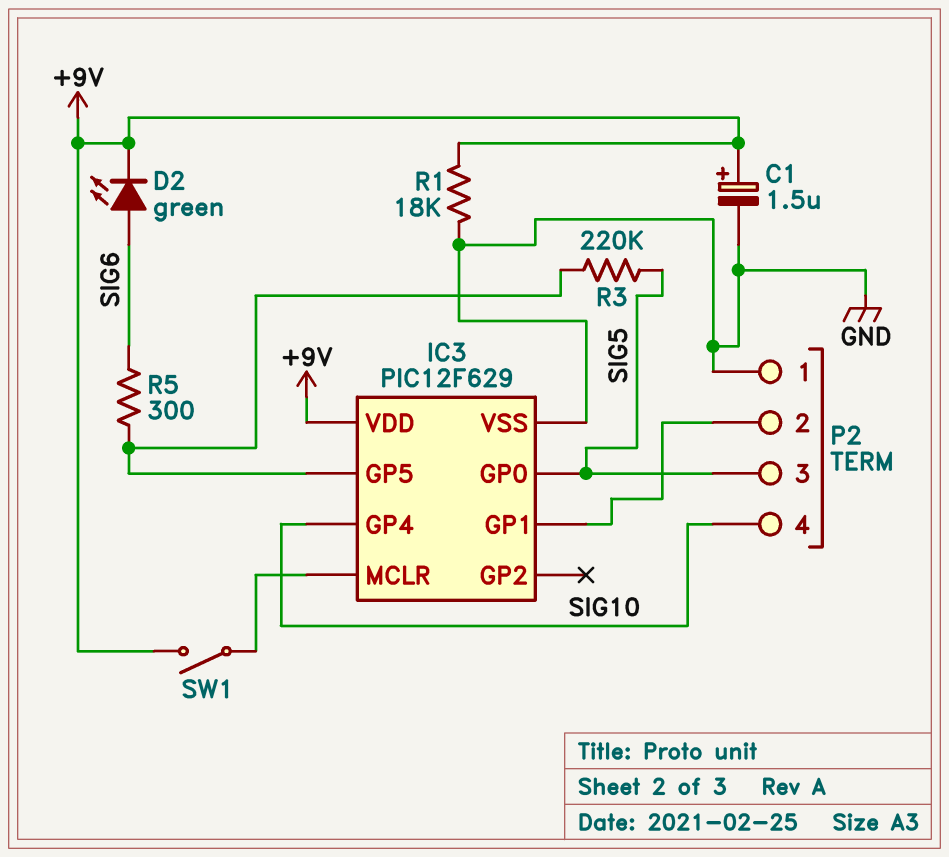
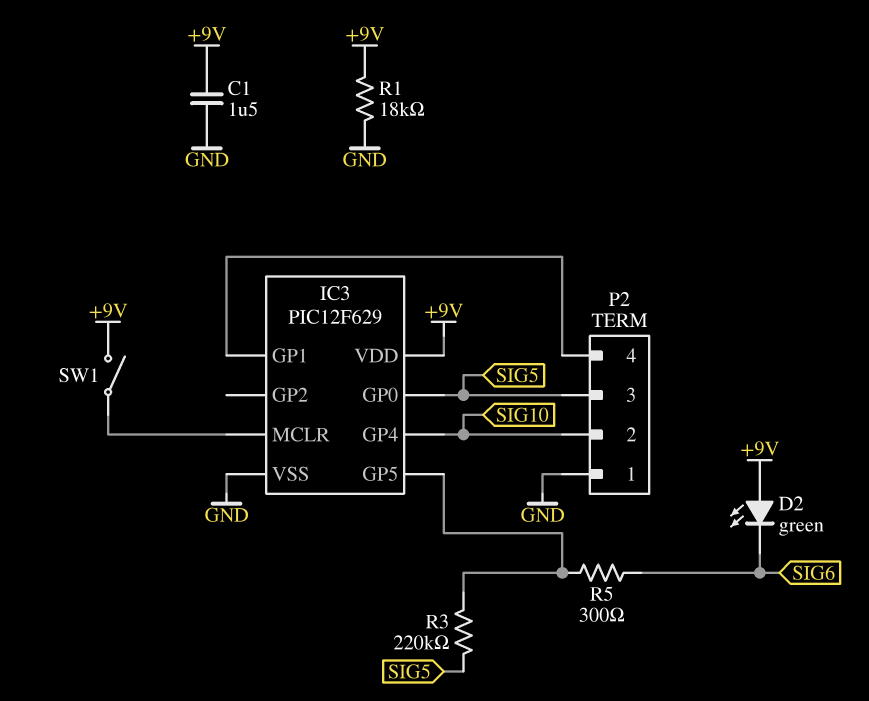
C1: 1.5uF (plus +9V, minus GND) -> 1.5uF (+9V, GND)
D2: LED green (A SIG6, K +9V) -> LED green (A +9V, K SIG6)
P2 pin 2: IC3/GP1 -> SIG10
P2 pin 4: SIG10 -> IC3/GP1

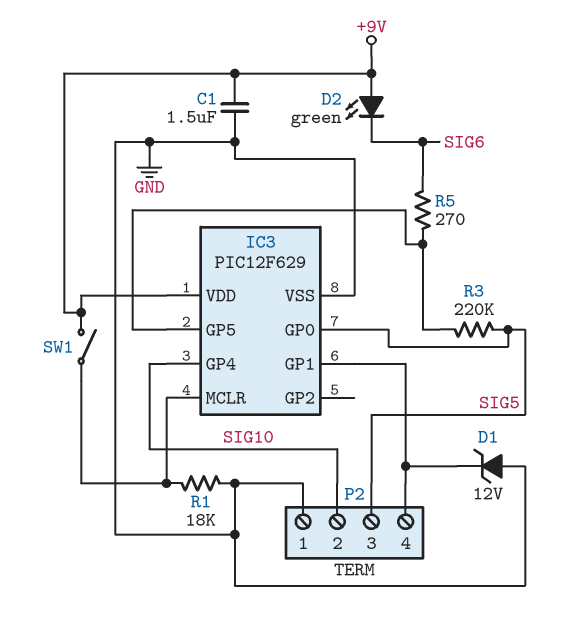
D1: none -> zener 12V (A GND, K IC3/GP1)
R1: 18k (+9V, GND) -> 18k (GND, IC3/MCLR)
R5: 300 (IC3/GP5, SIG6) -> 270 (IC3/GP5, SIG6)

